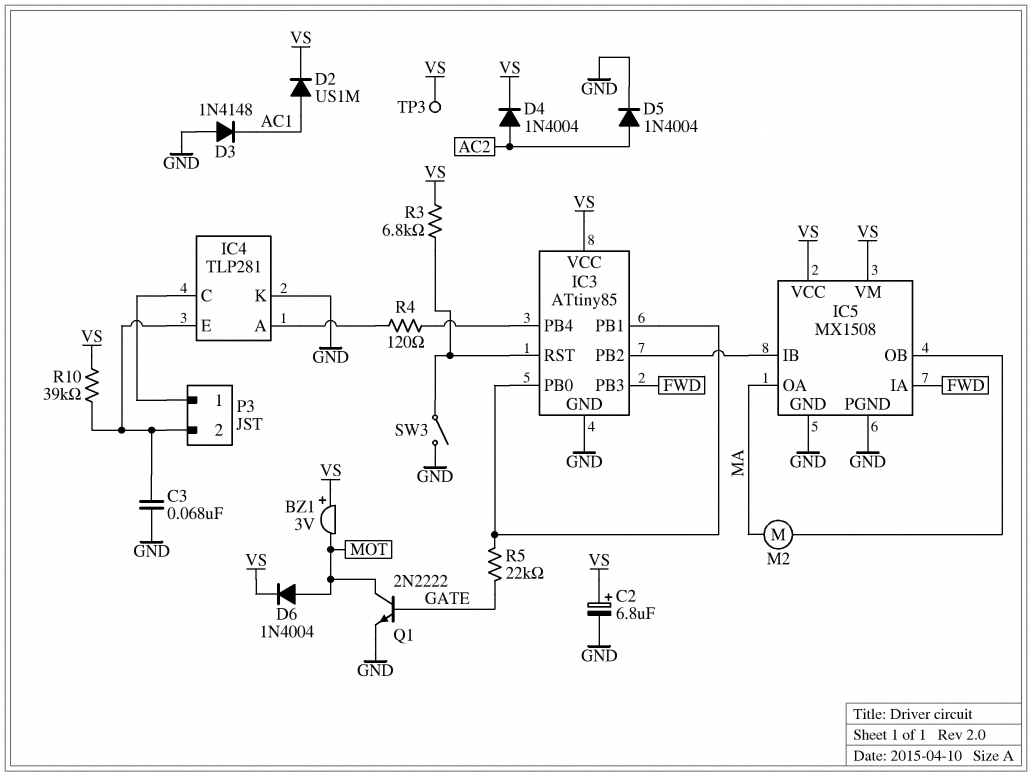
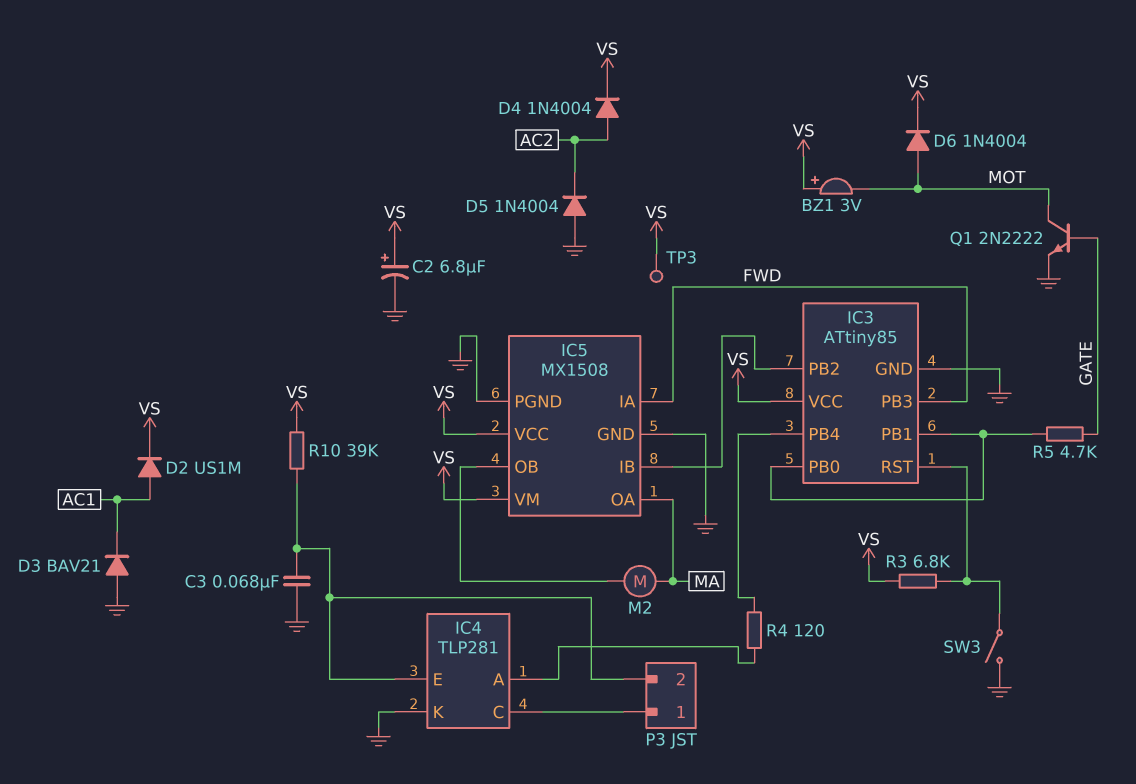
D3: diode 1N4148 (A GND, K AC1) -> diode BAV21 (A GND, K AC1)
D5: diode 1N4004 (A AC2, K GND) -> diode 1N4004 (A GND, K AC2)
R5: 22k (GATE, IC3/PB0) -> 4.7k (GATE, IC3/PB0)

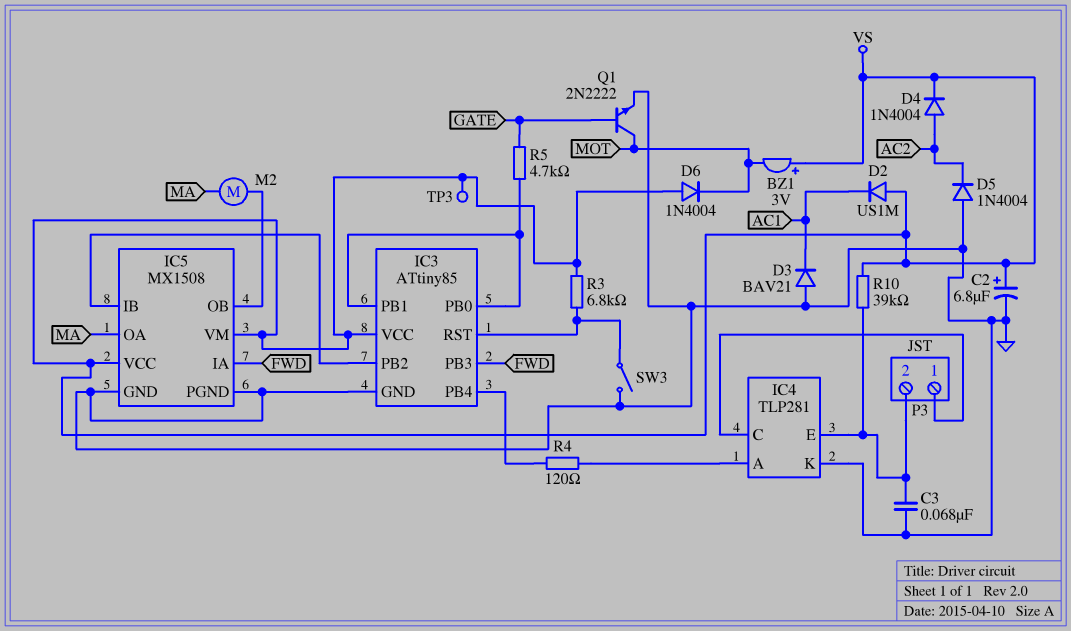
D2: diode US1M (A AC1, K VS) -> diode US1M (A VS, K AC1)
D6: diode 1N4004 (A MOT, K VS) -> diode 1N4004 (A VS, K MOT)

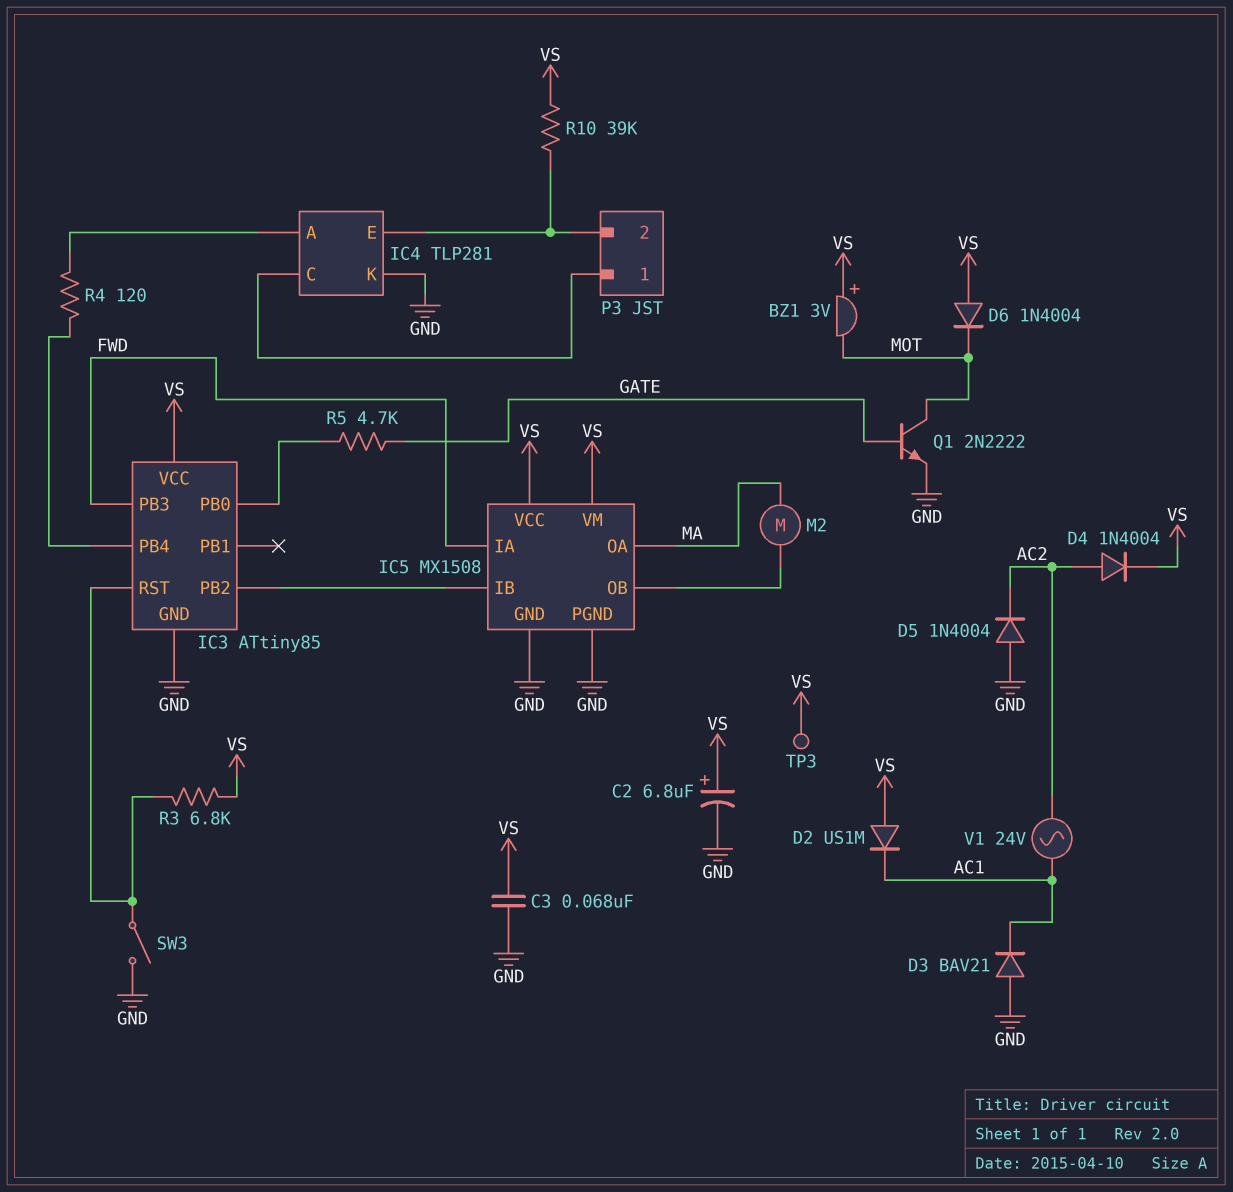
C3: 68nF (GND, IC4/E) -> 68nF (GND, VS)
IC3 pin PB1: IC3/PB0 -> none
V1: none -> AC 24V (AC1, AC2)

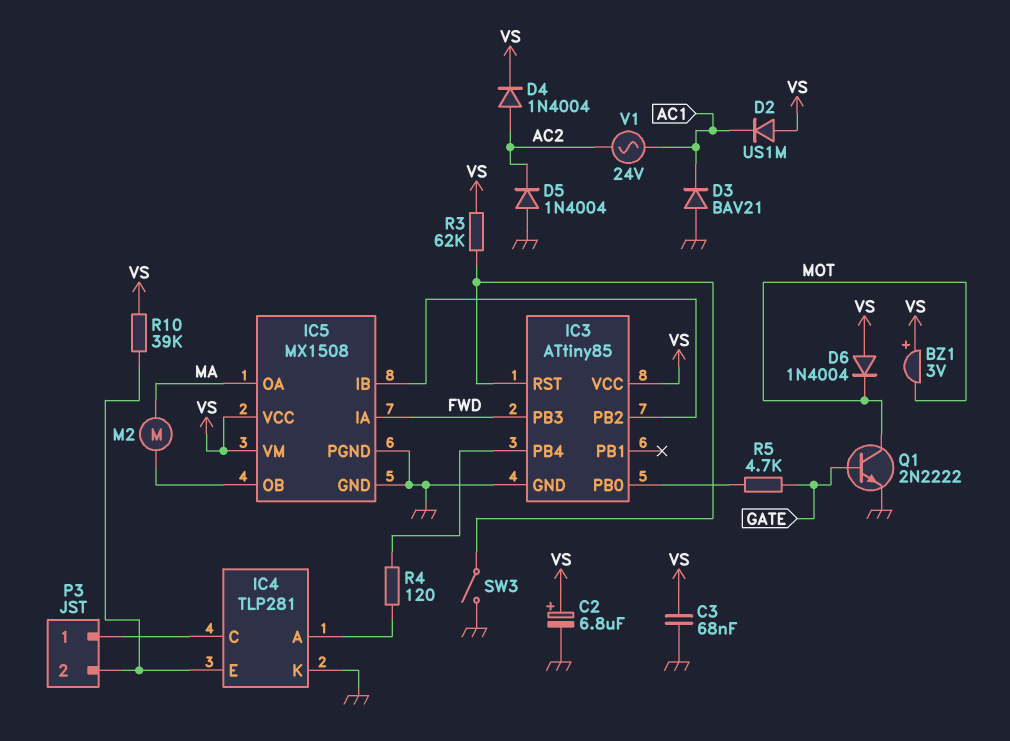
R3: 6.8k (IC3/RST, VS) -> 62k (IC3/RST, VS)
TP3: test point (VS) -> none

